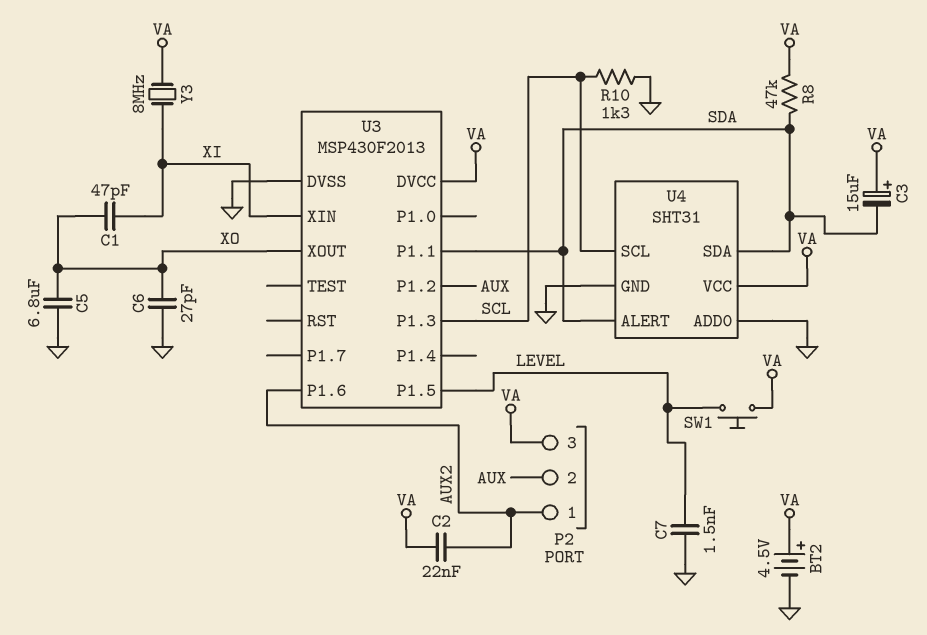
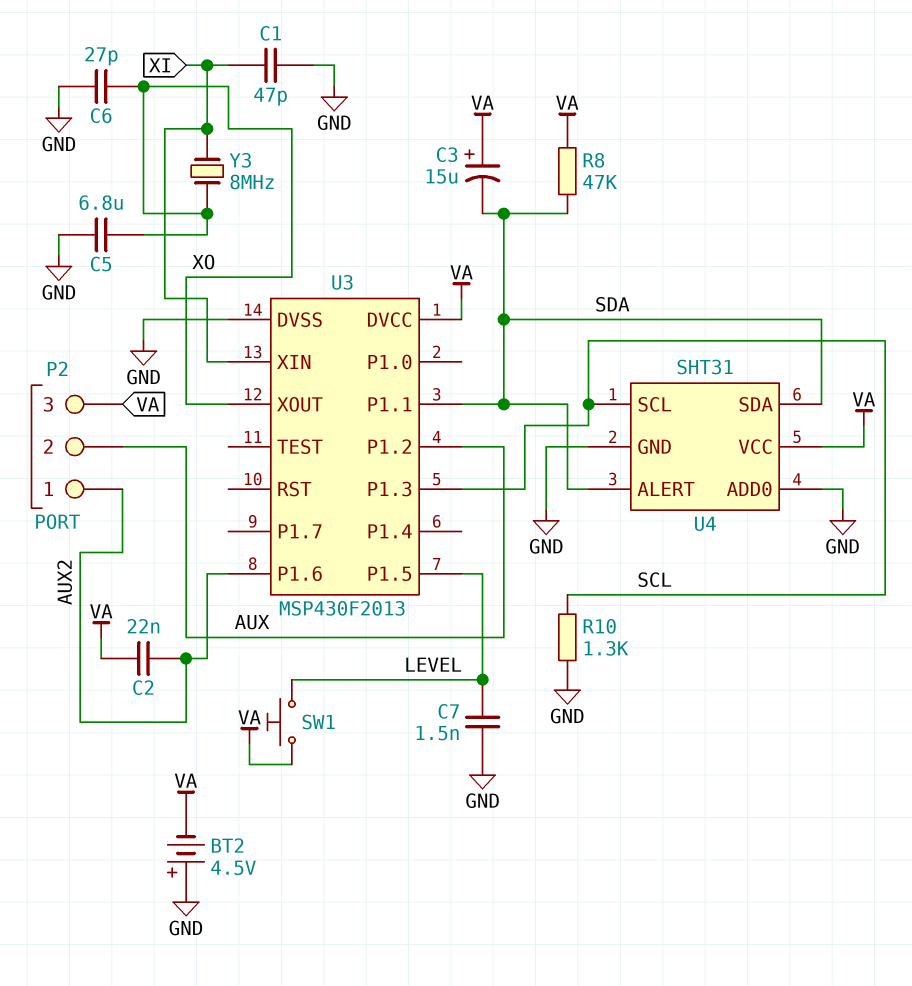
BT2: 4.5V (plus VA, minus GND) -> 4.5V (plus GND, minus VA)
C1: 47pF (XI, XO) -> 47pF (GND, XI)
Y3: 8MHz (VA, XI) -> 8MHz (XI, XO)

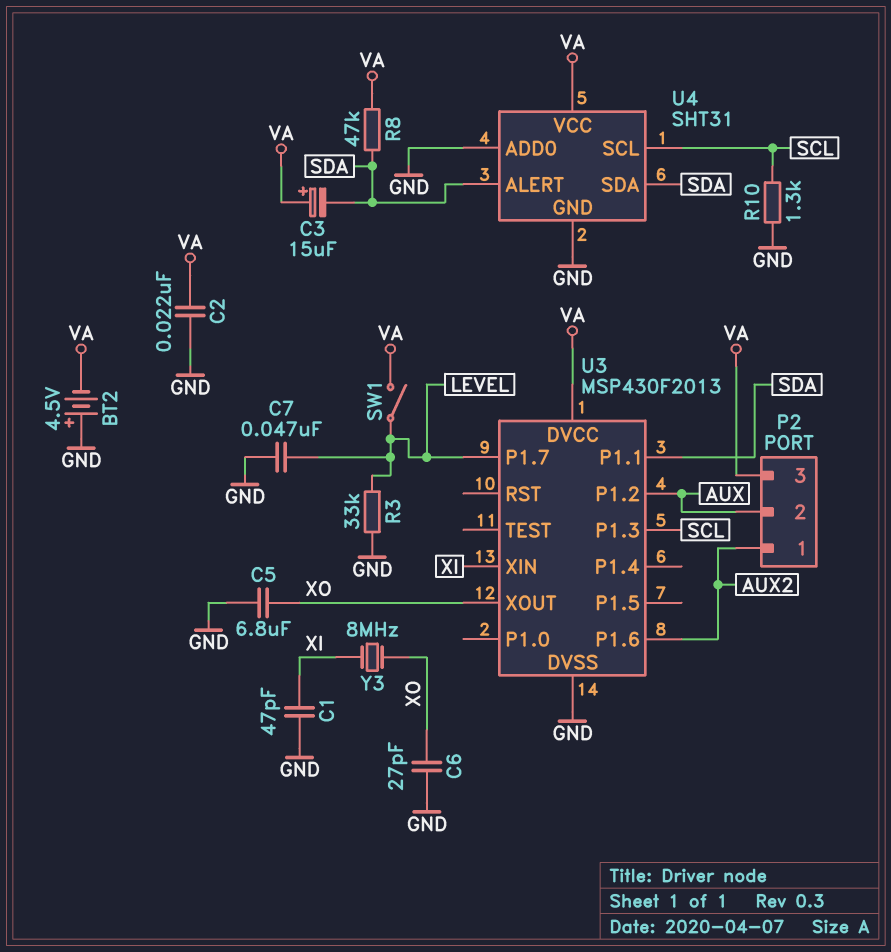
C2: 22nF (AUX2, VA) -> 22nF (GND, VA)
C7: 1.5nF (GND, LEVEL) -> 47nF (GND, LEVEL)
R3: none -> 33k (GND, LEVEL)
SW1: button (LEVEL, VA) -> switch (LEVEL, VA)
U3 pin P1.5: LEVEL -> none
U3 pin P1.7: none -> LEVEL

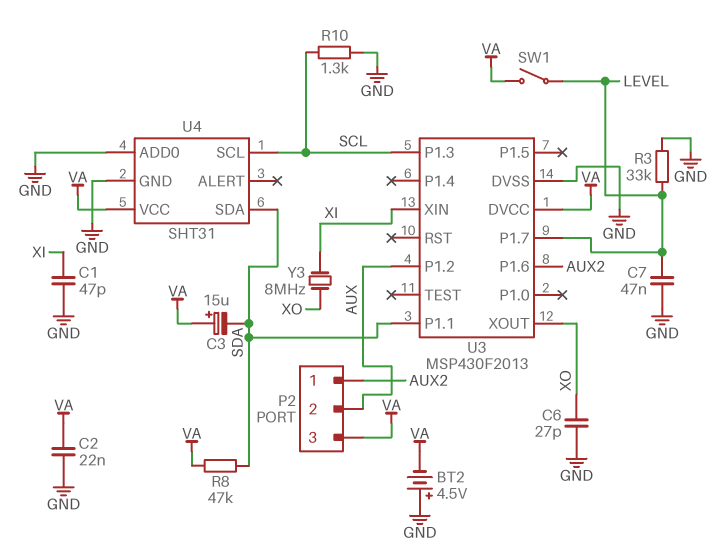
C5: 6.8uF (GND, XO) -> none
U4 pin ALERT: SDA -> none

